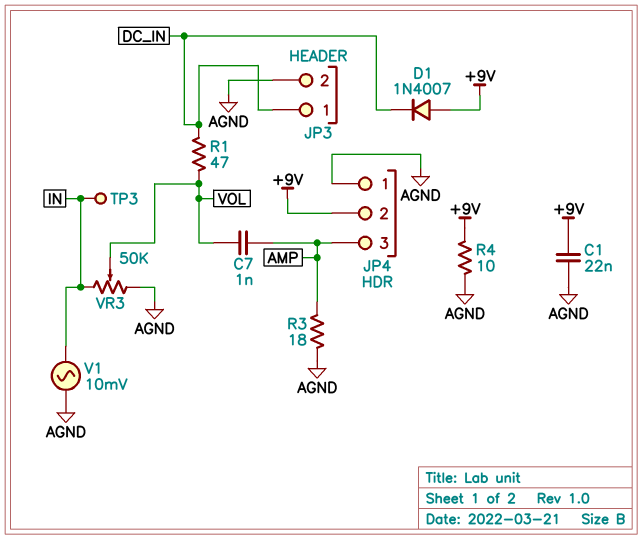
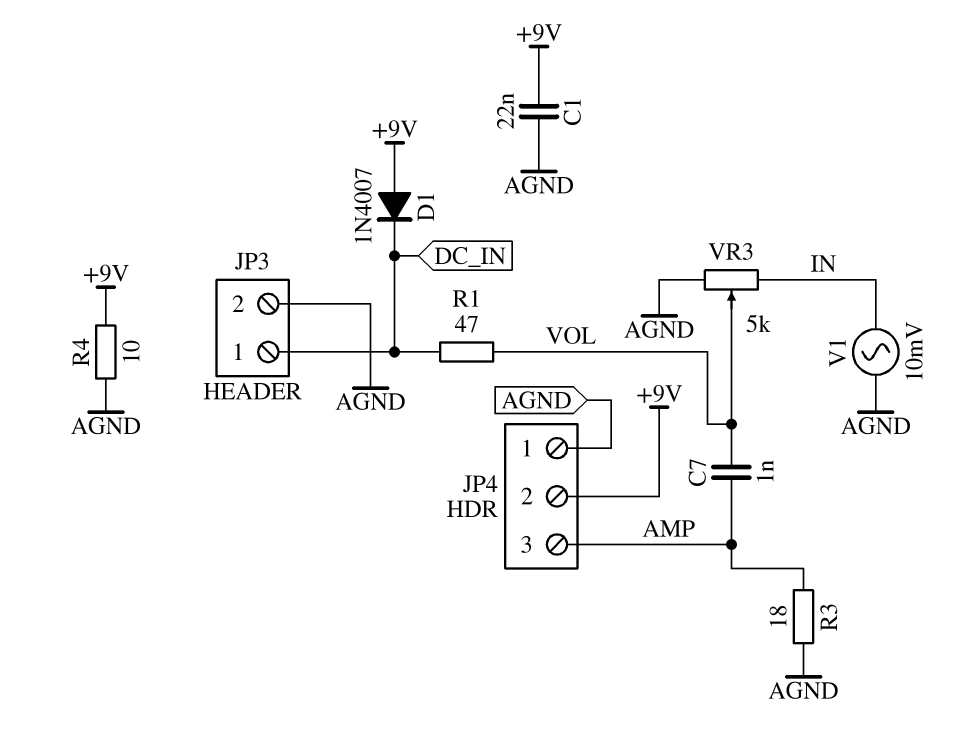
TP3: test point (IN) -> none
VR3: 50k (AGND, IN, wiper VOL) -> 5k (AGND, IN, wiper VOL)

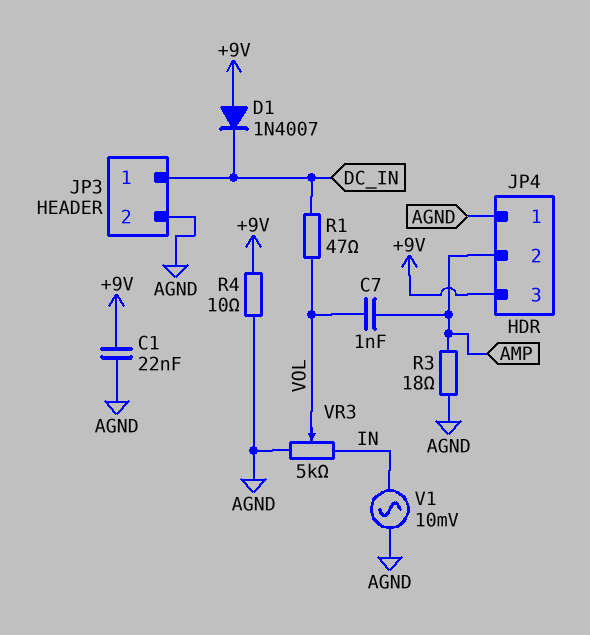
JP4 pin 2: +9V -> AMP
JP4 pin 3: AMP -> +9V

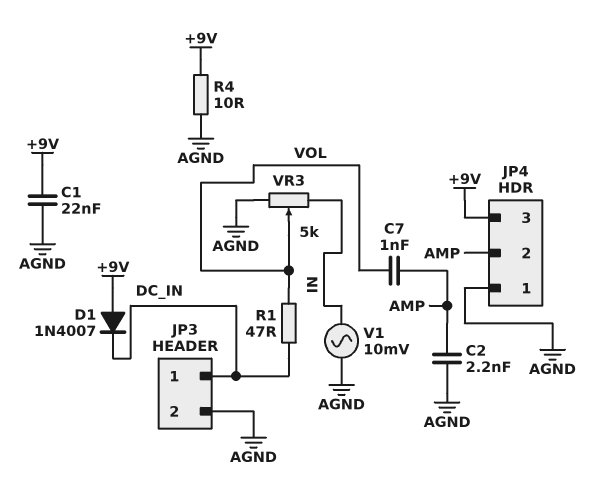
C2: none -> 2.2nF (AGND, AMP)
R3: 18 (AGND, AMP) -> none

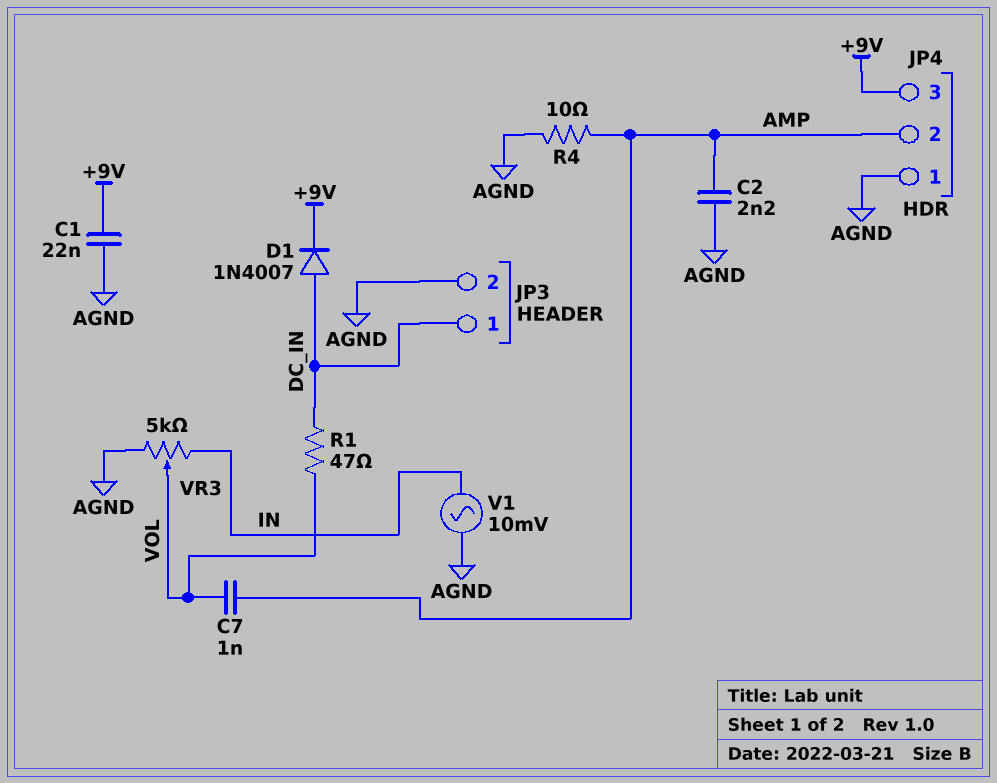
D1: diode 1N4007 (A +9V, K DC_IN) -> diode 1N4007 (A DC_IN, K +9V)
R4: 10 (+9V, AGND) -> 10 (AGND, AMP)

